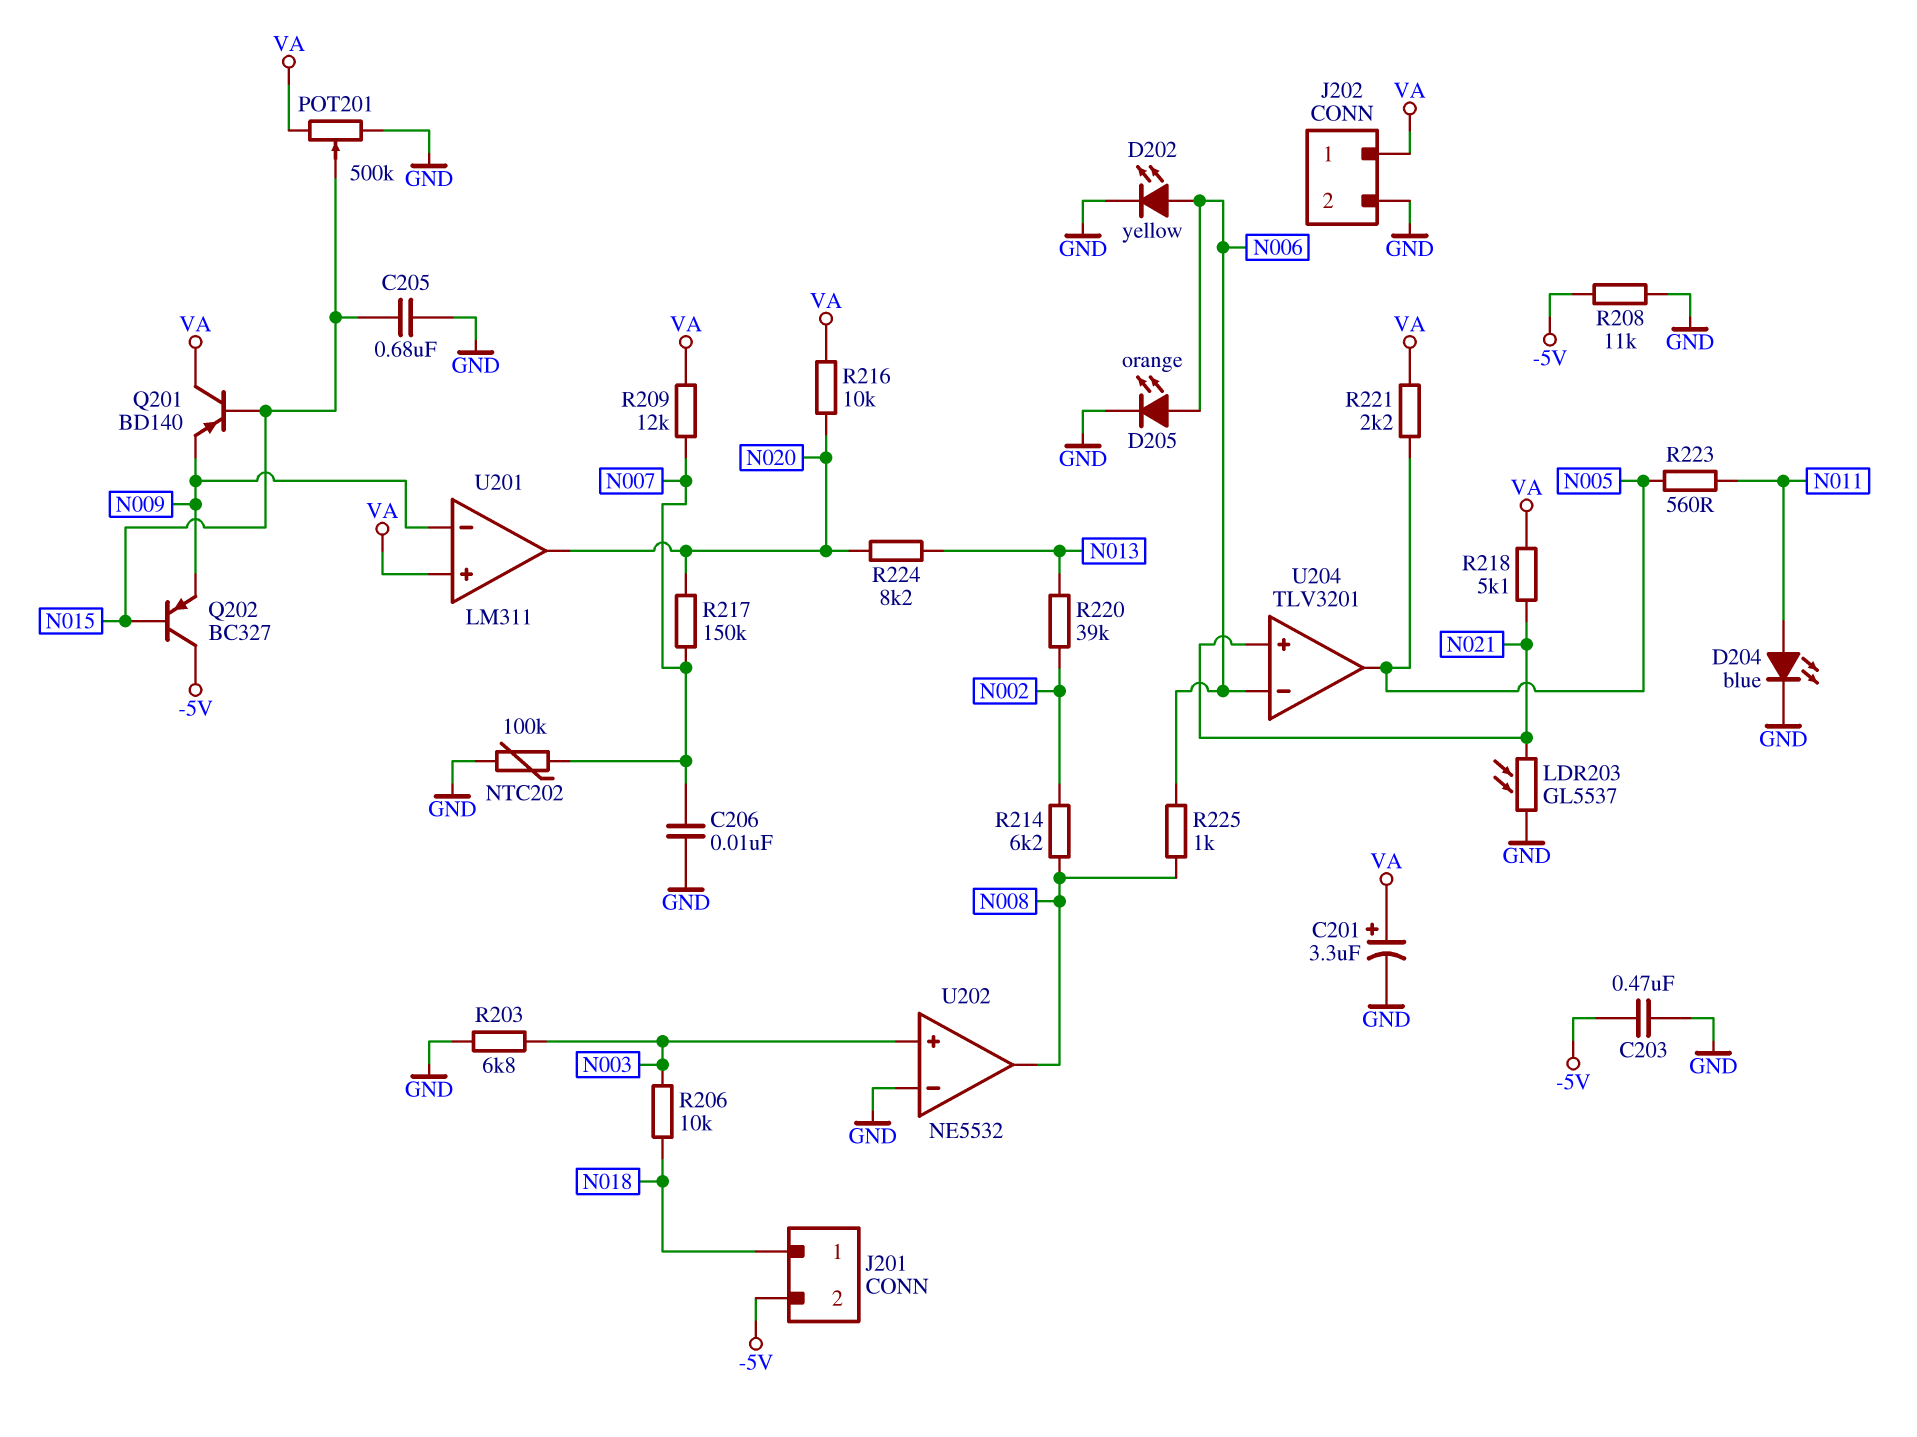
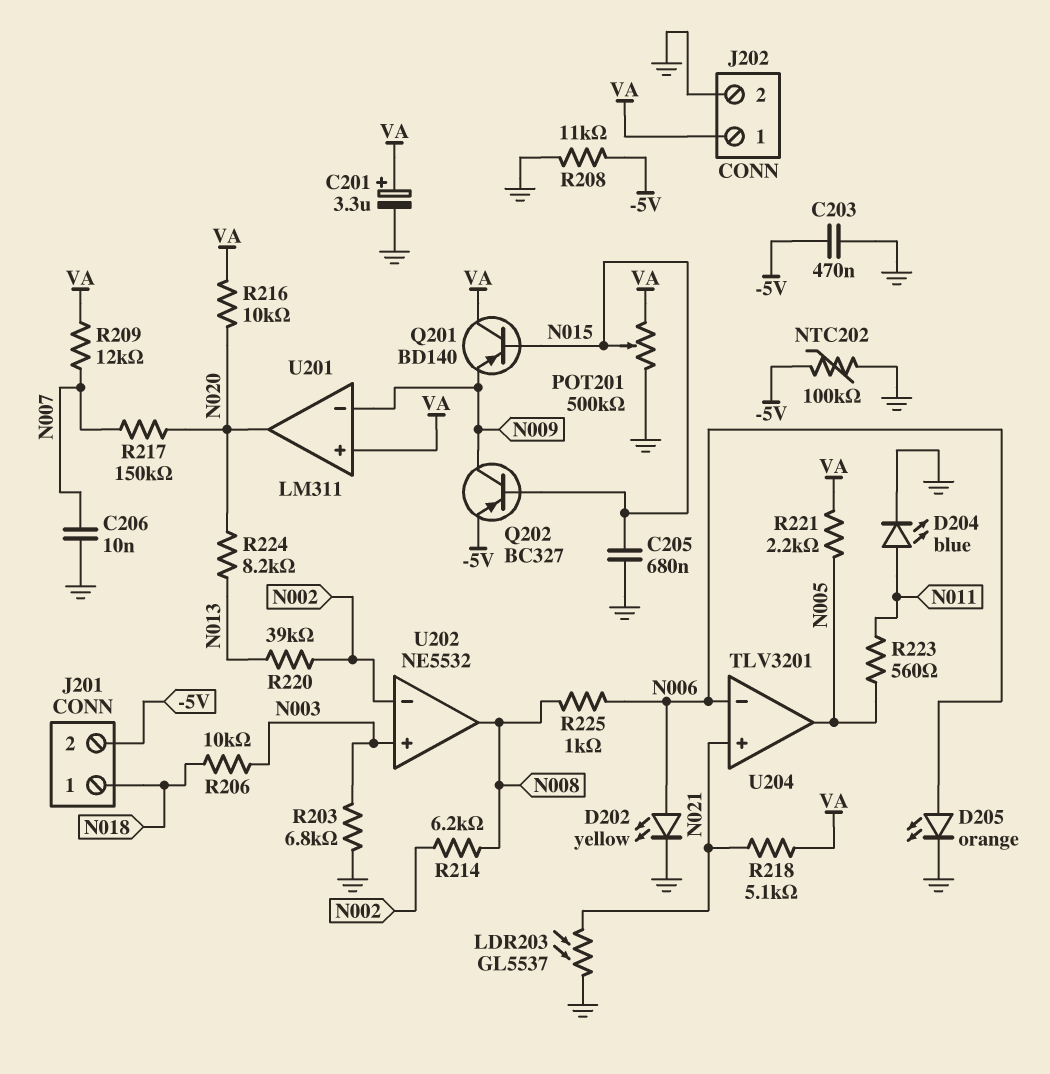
NTC202: 100k (GND, N007) -> 100k (-5V, GND)
Q202: PNP BC327 (B N015, C -5V, E N009) -> PNP BC327 (B N015, C N009, E -5V)
U202 pin in-: GND -> N002

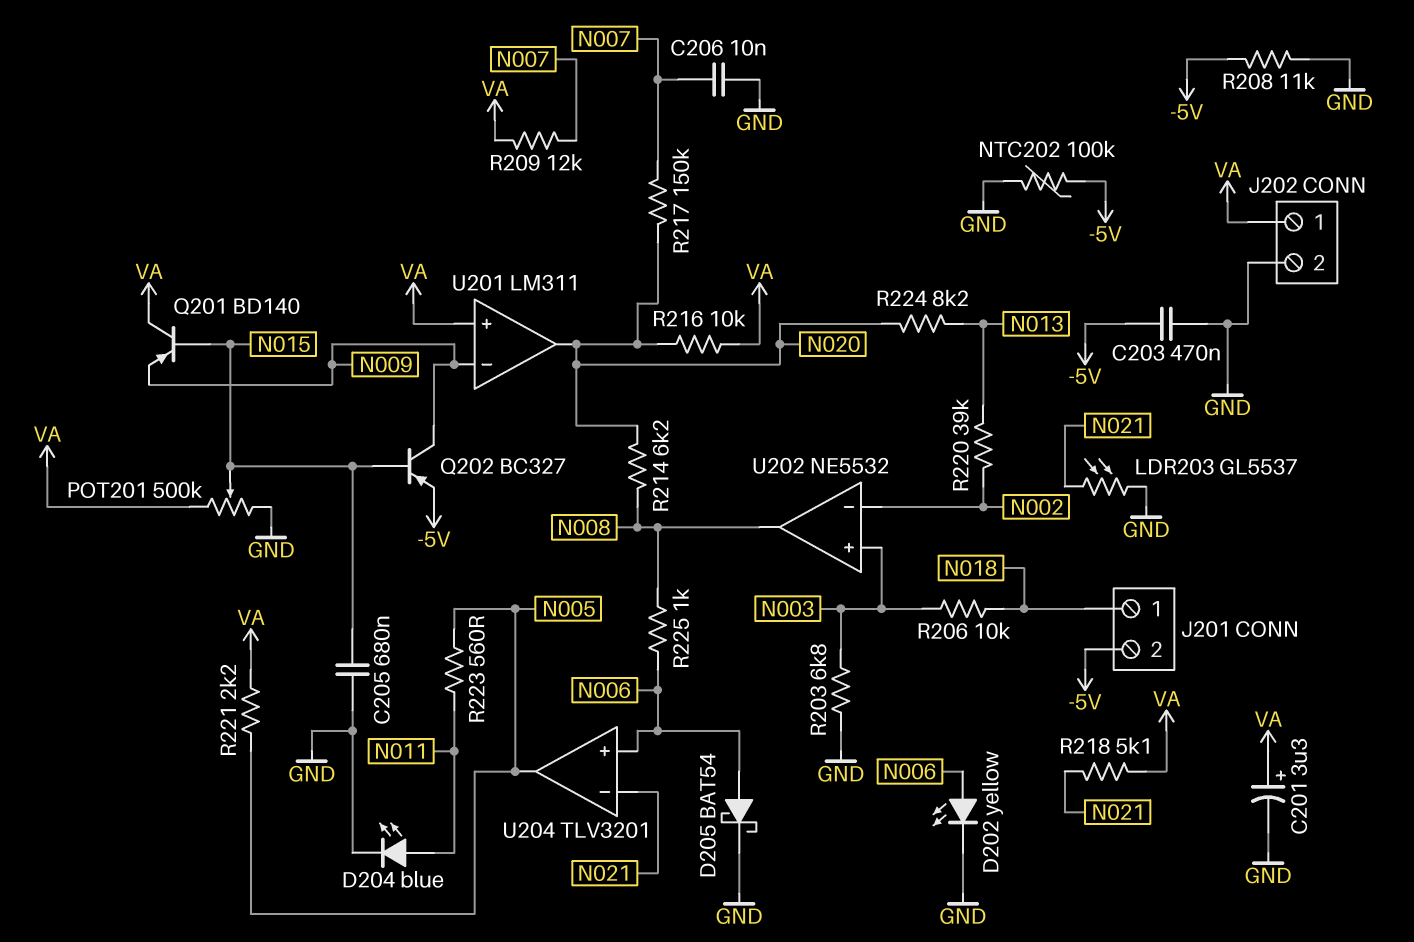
D205: LED orange (A N006, K GND) -> schottky BAT54 (A N006, K GND)
R214: 6.2k (N002, N008) -> 6.2k (N008, N020)
U204 pin in+: N021 -> N006
U204 pin in-: N006 -> N021

